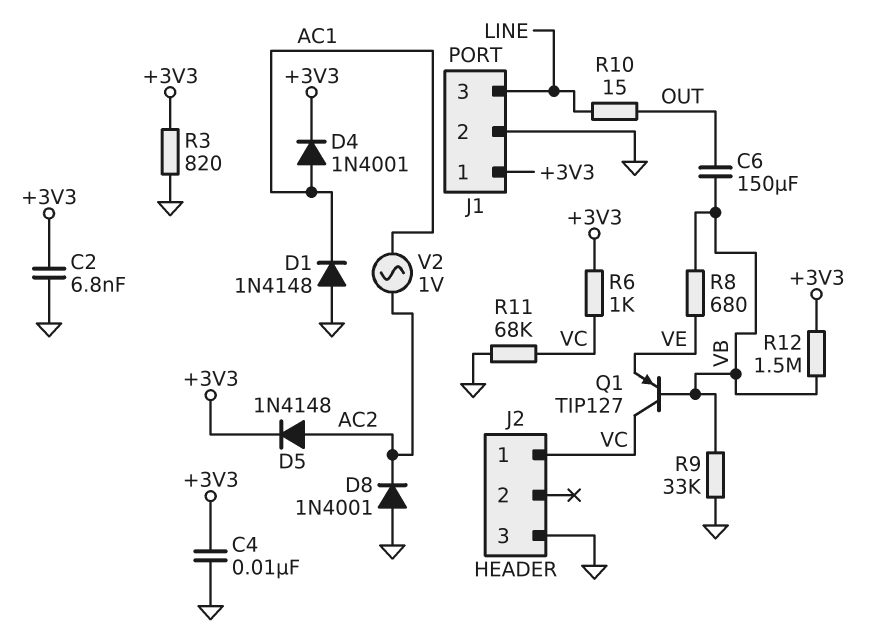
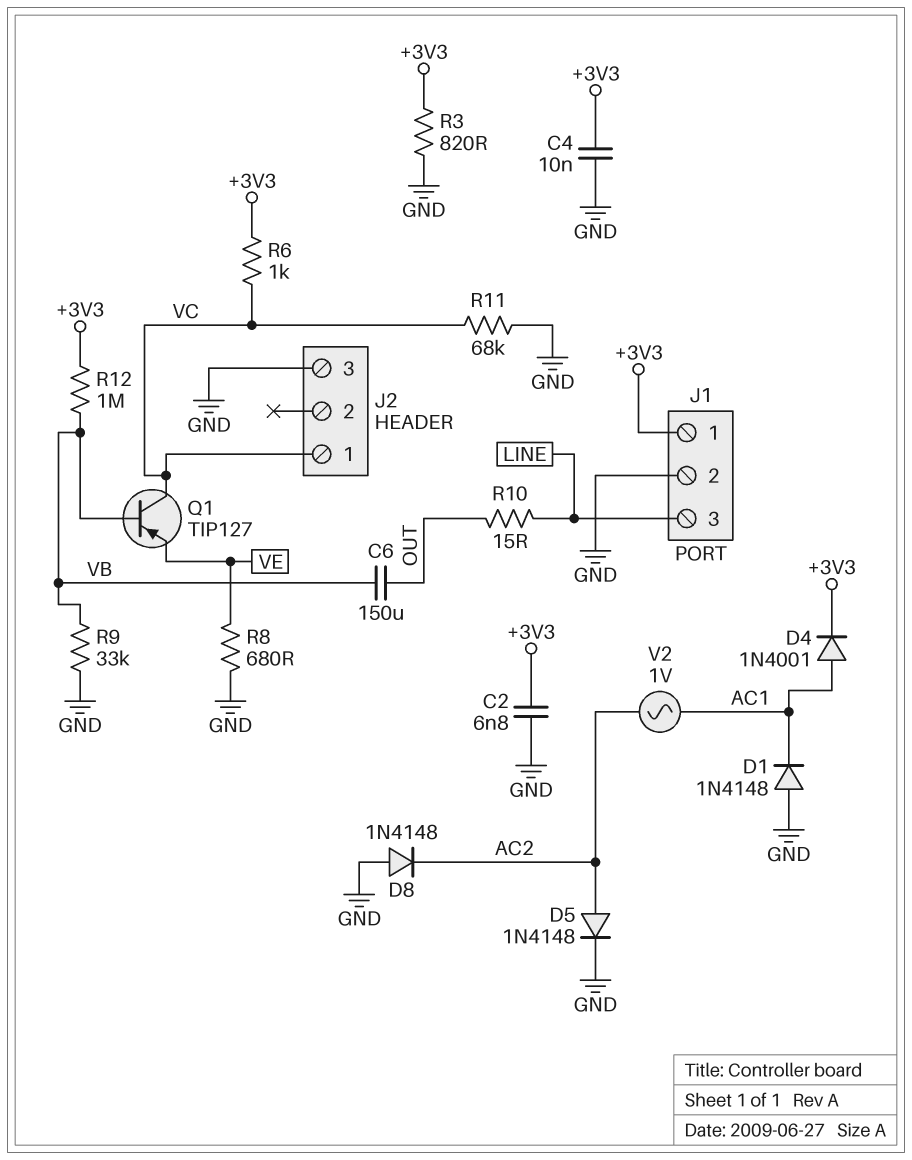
D5: diode 1N4148 (A AC2, K +3V3) -> diode 1N4148 (A AC2, K GND)
D8: diode 1N4001 (A GND, K AC2) -> diode 1N4148 (A GND, K AC2)
R8: 680 (VB, VE) -> 680 (GND, VE)
R12: 1.5M (+3V3, VB) -> 1M (+3V3, VB)

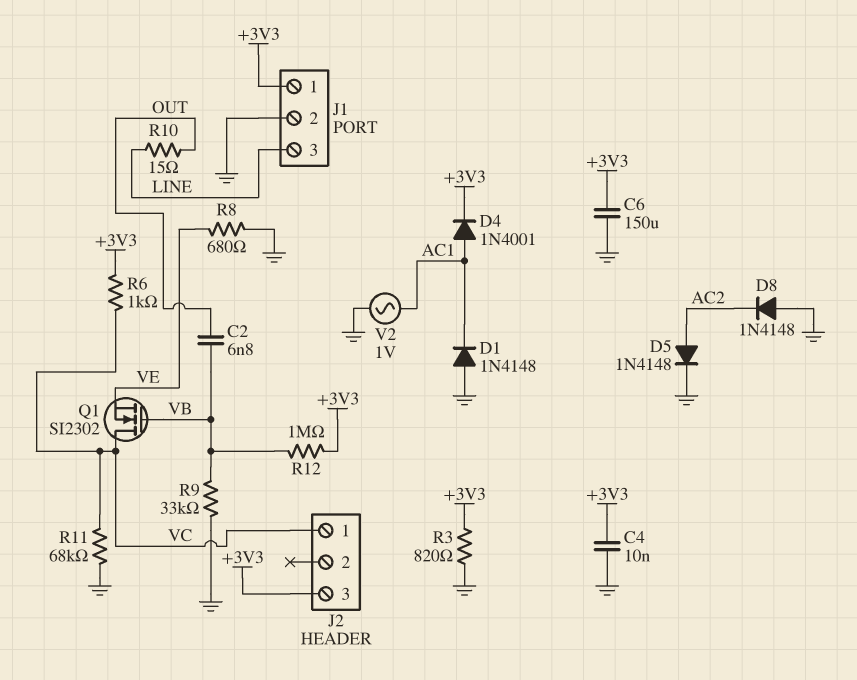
C2: 6.8nF (+3V3, GND) -> 6.8nF (OUT, VB)
C6: 150uF (OUT, VB) -> 150uF (+3V3, GND)
J2 pin 3: GND -> +3V3
Q1: PNP TIP127 (B VB, C VC, E VE) -> NMOS SI2302 (G VB, D VC, S VE)
V2: AC 1V (AC1, AC2) -> AC 1V (AC1, GND)

